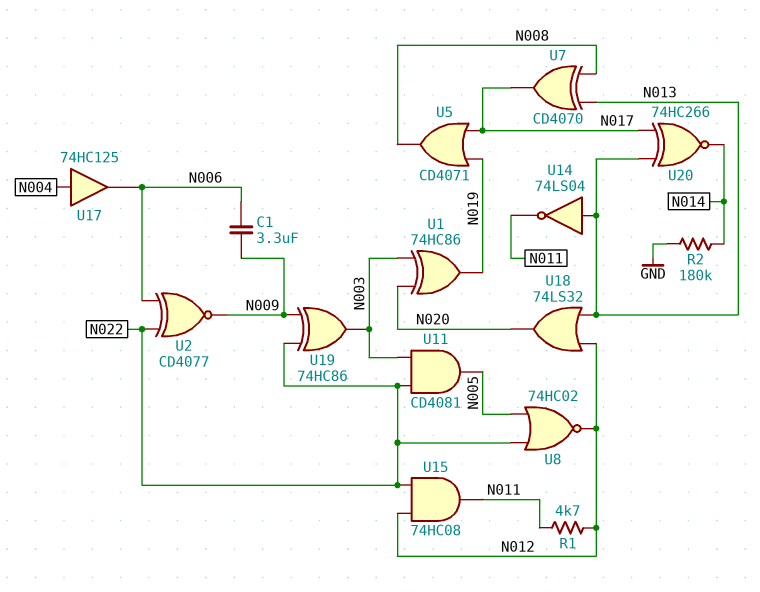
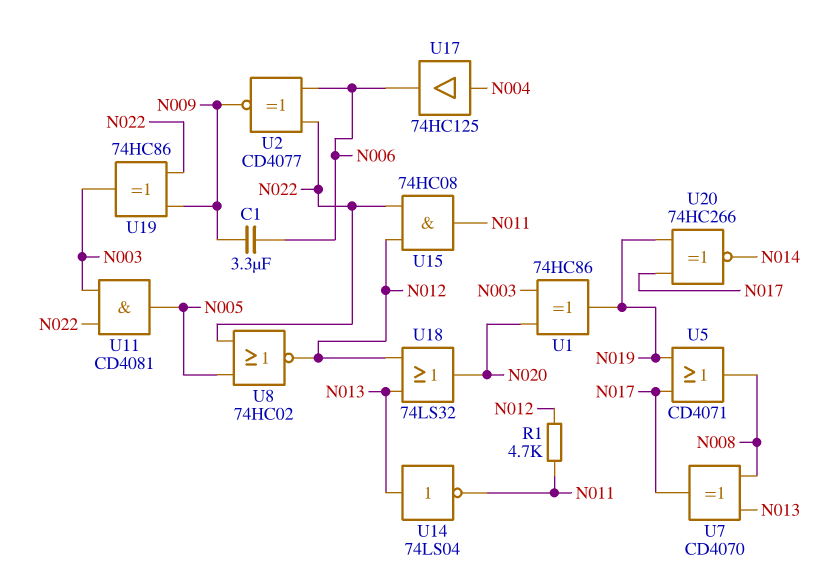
R2: 180k (GND, N014) -> none
U20: XNOR 74HC266 (in N013, in N017, out N014) -> XNOR 74HC266 (in N017, in N019, out N014)

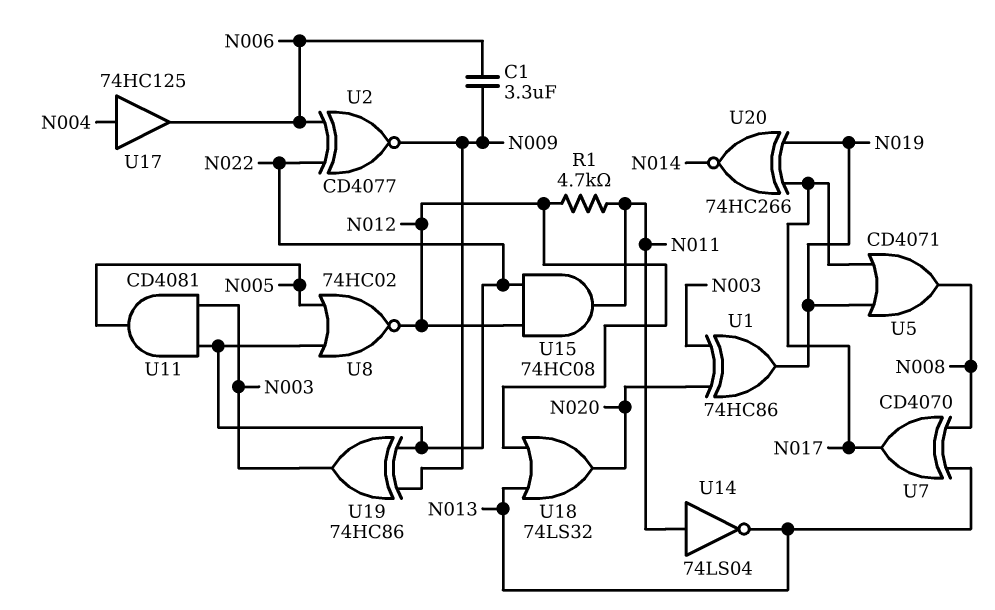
U14: NOT 74LS04 (in N013, out N011) -> NOT 74LS04 (in N011, out N013)

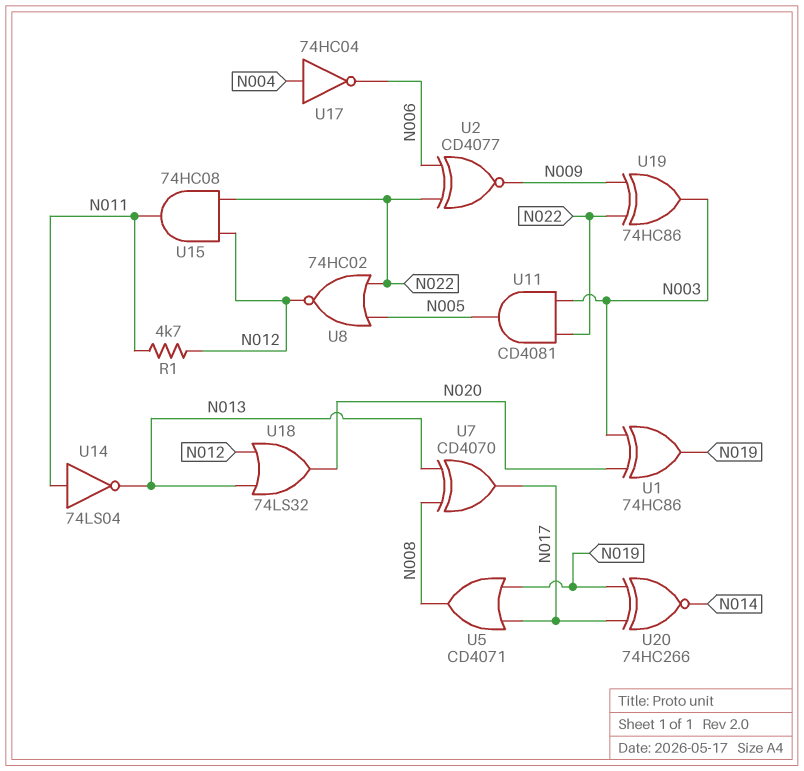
C1: 3.3uF (N006, N009) -> none
U17: buffer 74HC125 (in N004, out N006) -> NOT 74HC04 (in N004, out N006)

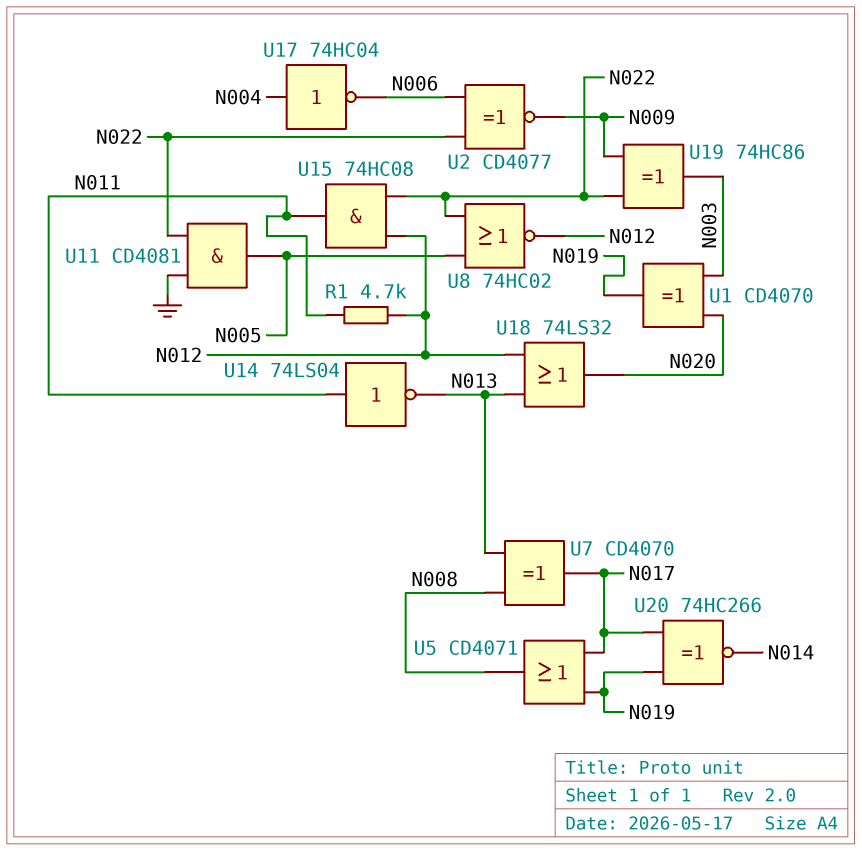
U1: XOR 74HC86 (in N003, in N020, out N019) -> XOR CD4070 (in N003, in N020, out N019)
U11: AND CD4081 (in N003, in N022, out N005) -> AND CD4081 (in GND, in N022, out N005)

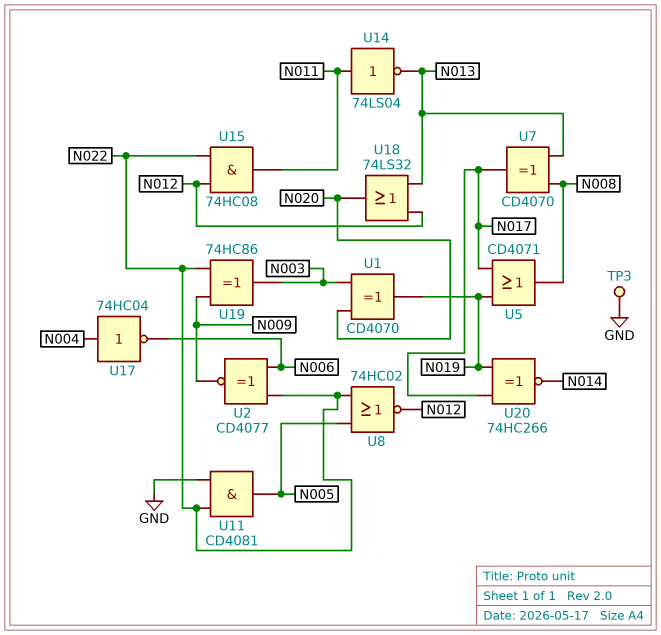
R1: 4.7k (N011, N012) -> none
TP3: none -> test point (GND)

